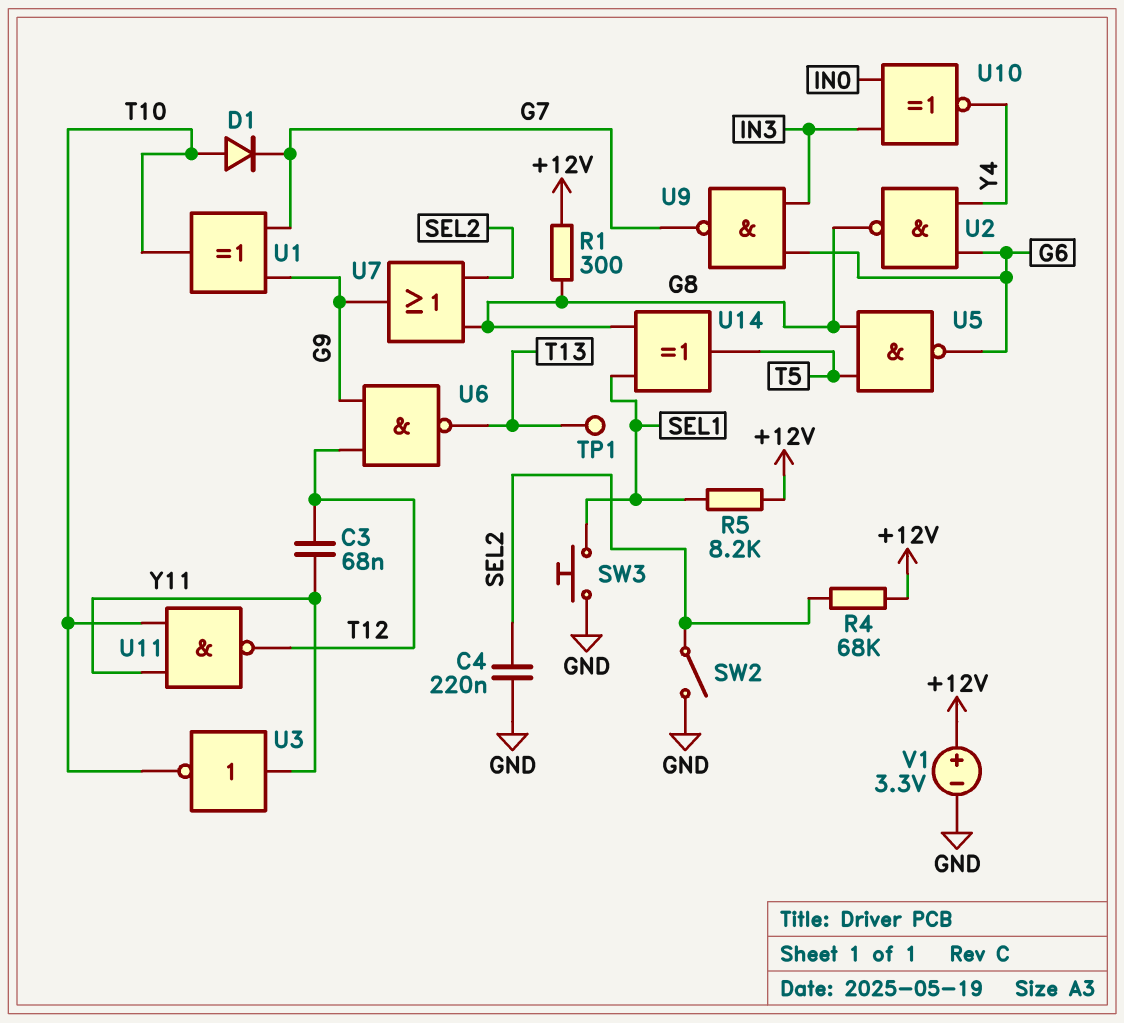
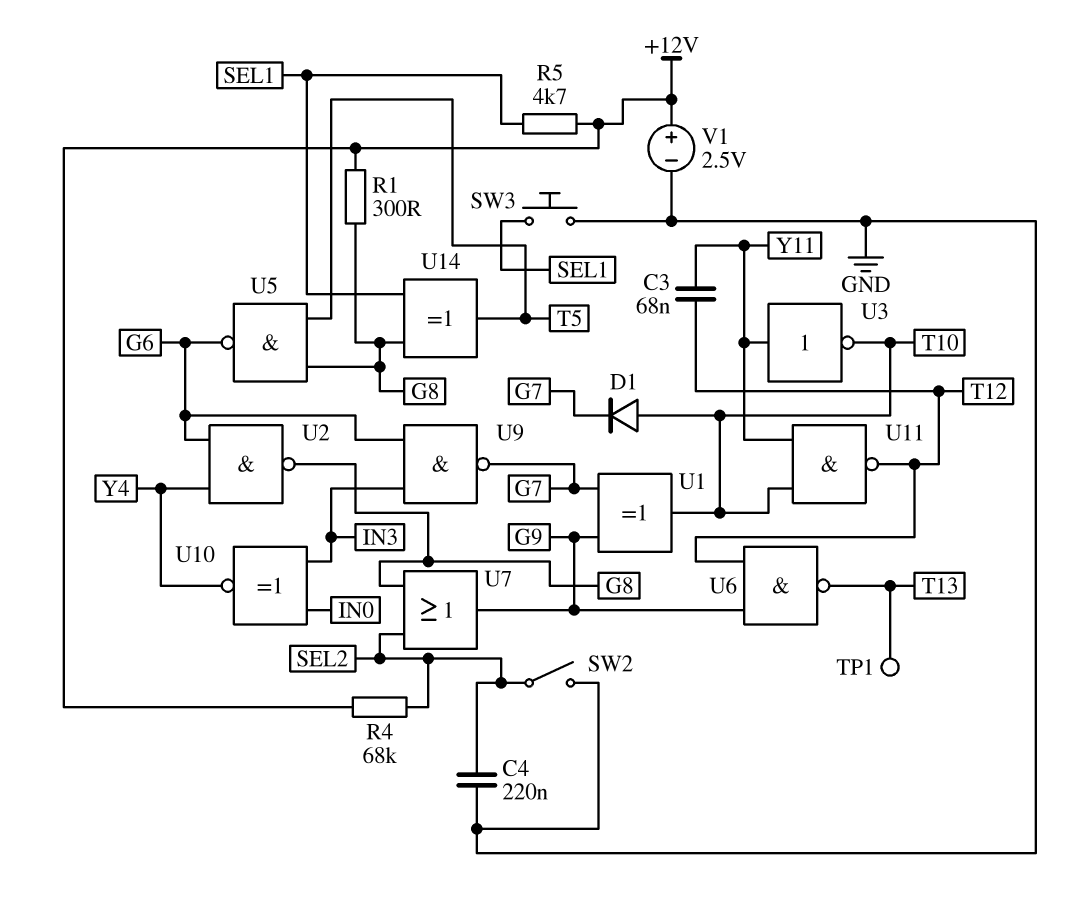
R5: 8.2k (+12V, SEL1) -> 4.7k (+12V, SEL1)
V1: 3.3V (plus +12V, minus GND) -> 2.5V (plus +12V, minus GND)

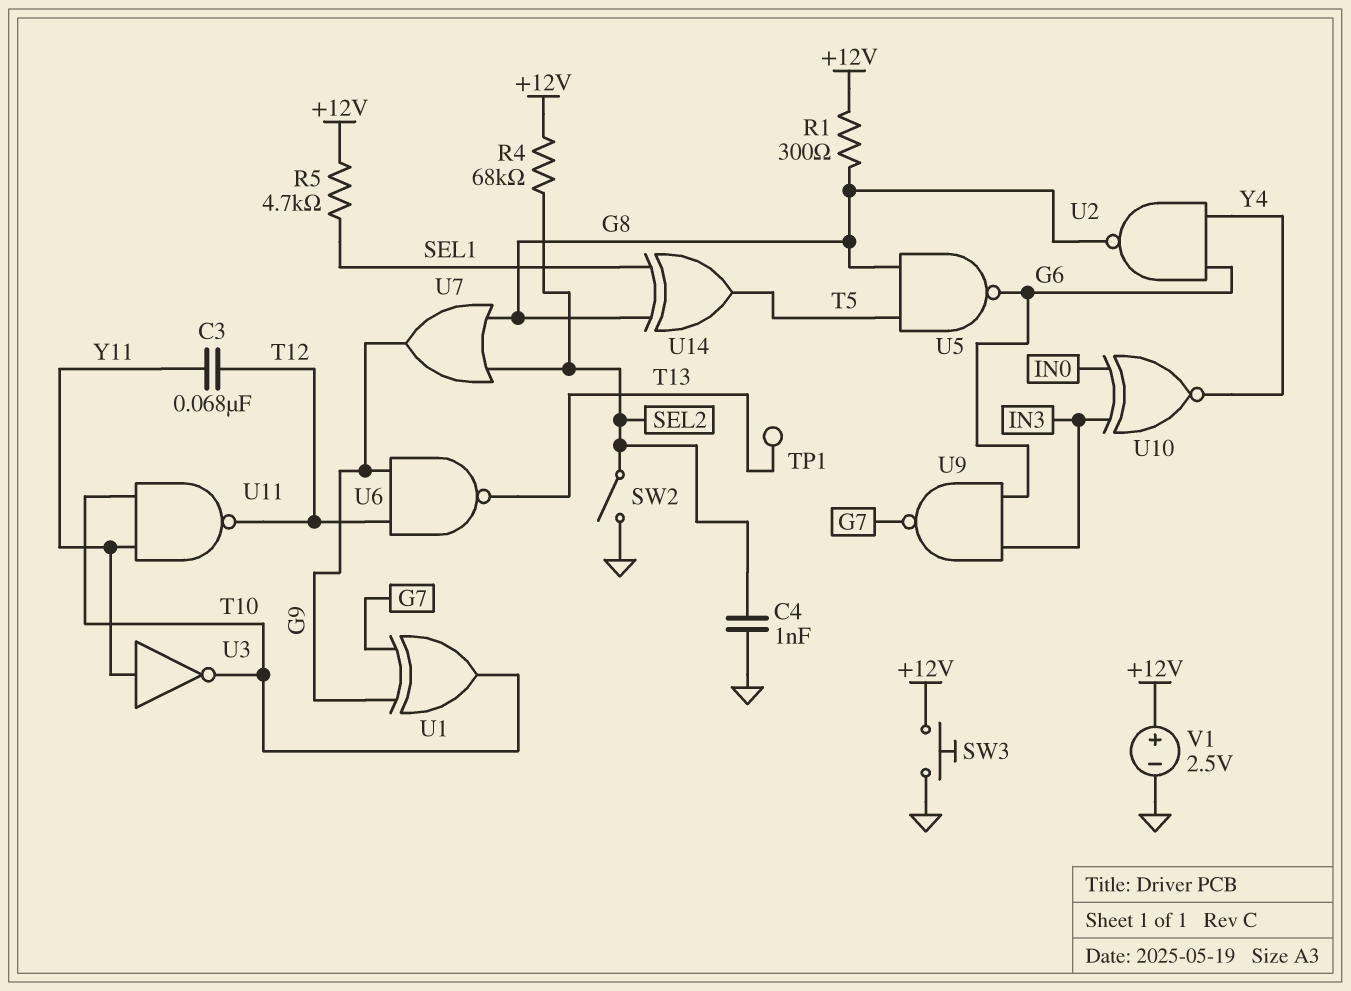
C4: 220nF (GND, SEL2) -> 1nF (GND, SEL2)
D1: diode (A T10, K G7) -> none
SW3: button (GND, SEL1) -> button (+12V, GND)

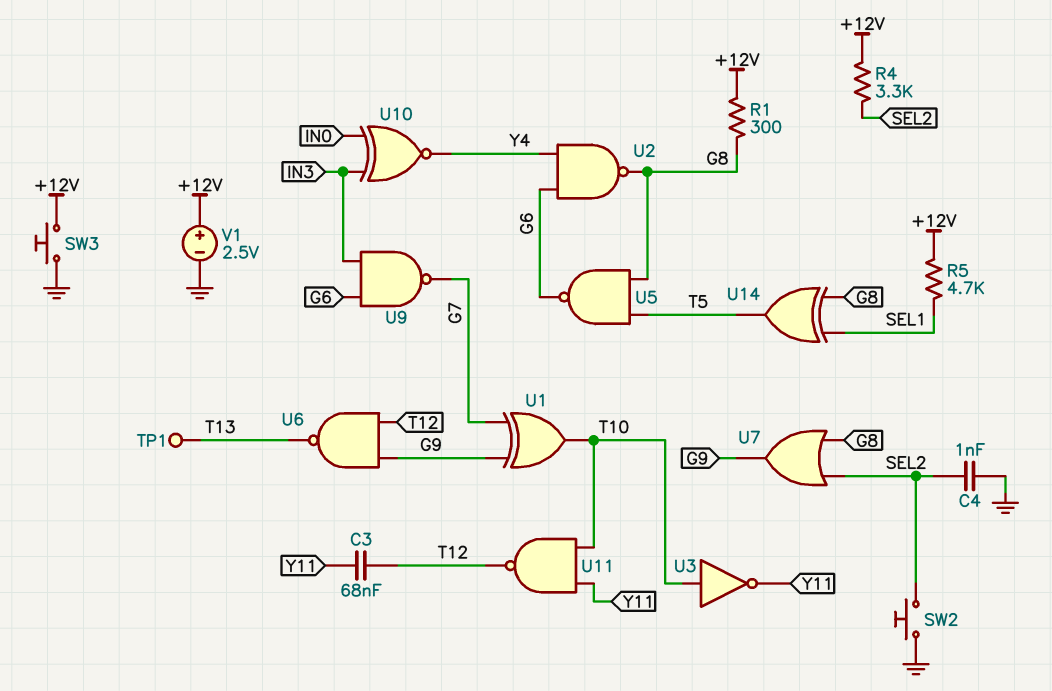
R4: 68k (+12V, SEL2) -> 3.3k (+12V, SEL2)
SW2: switch (GND, SEL2) -> button (GND, SEL2)
U3: NOT (in Y11, out T10) -> NOT (in T10, out Y11)

